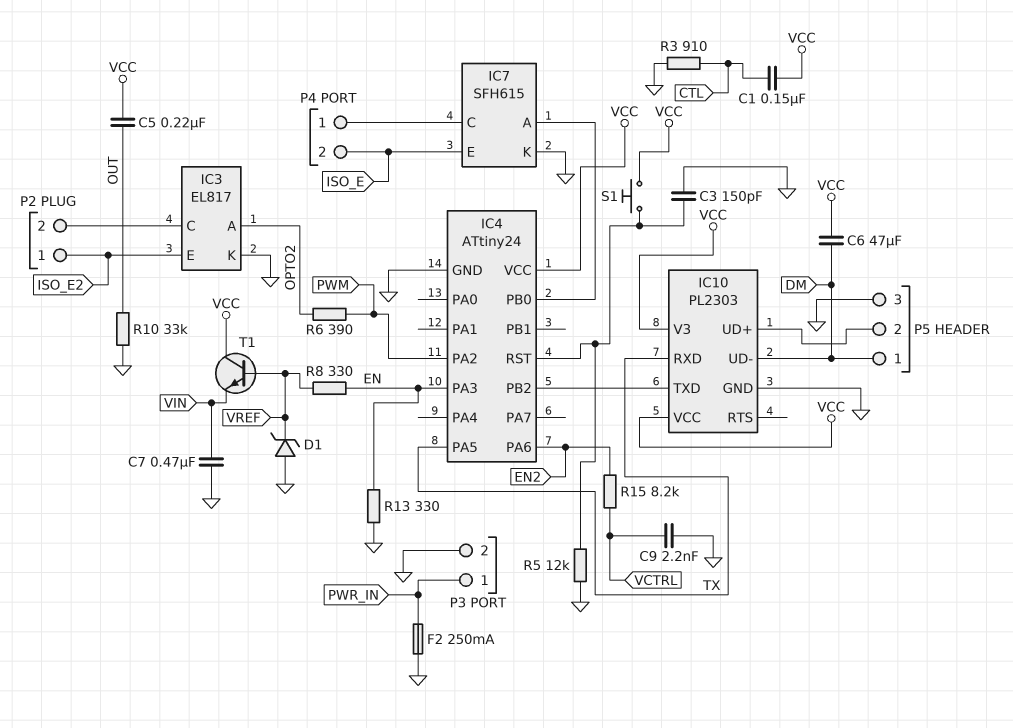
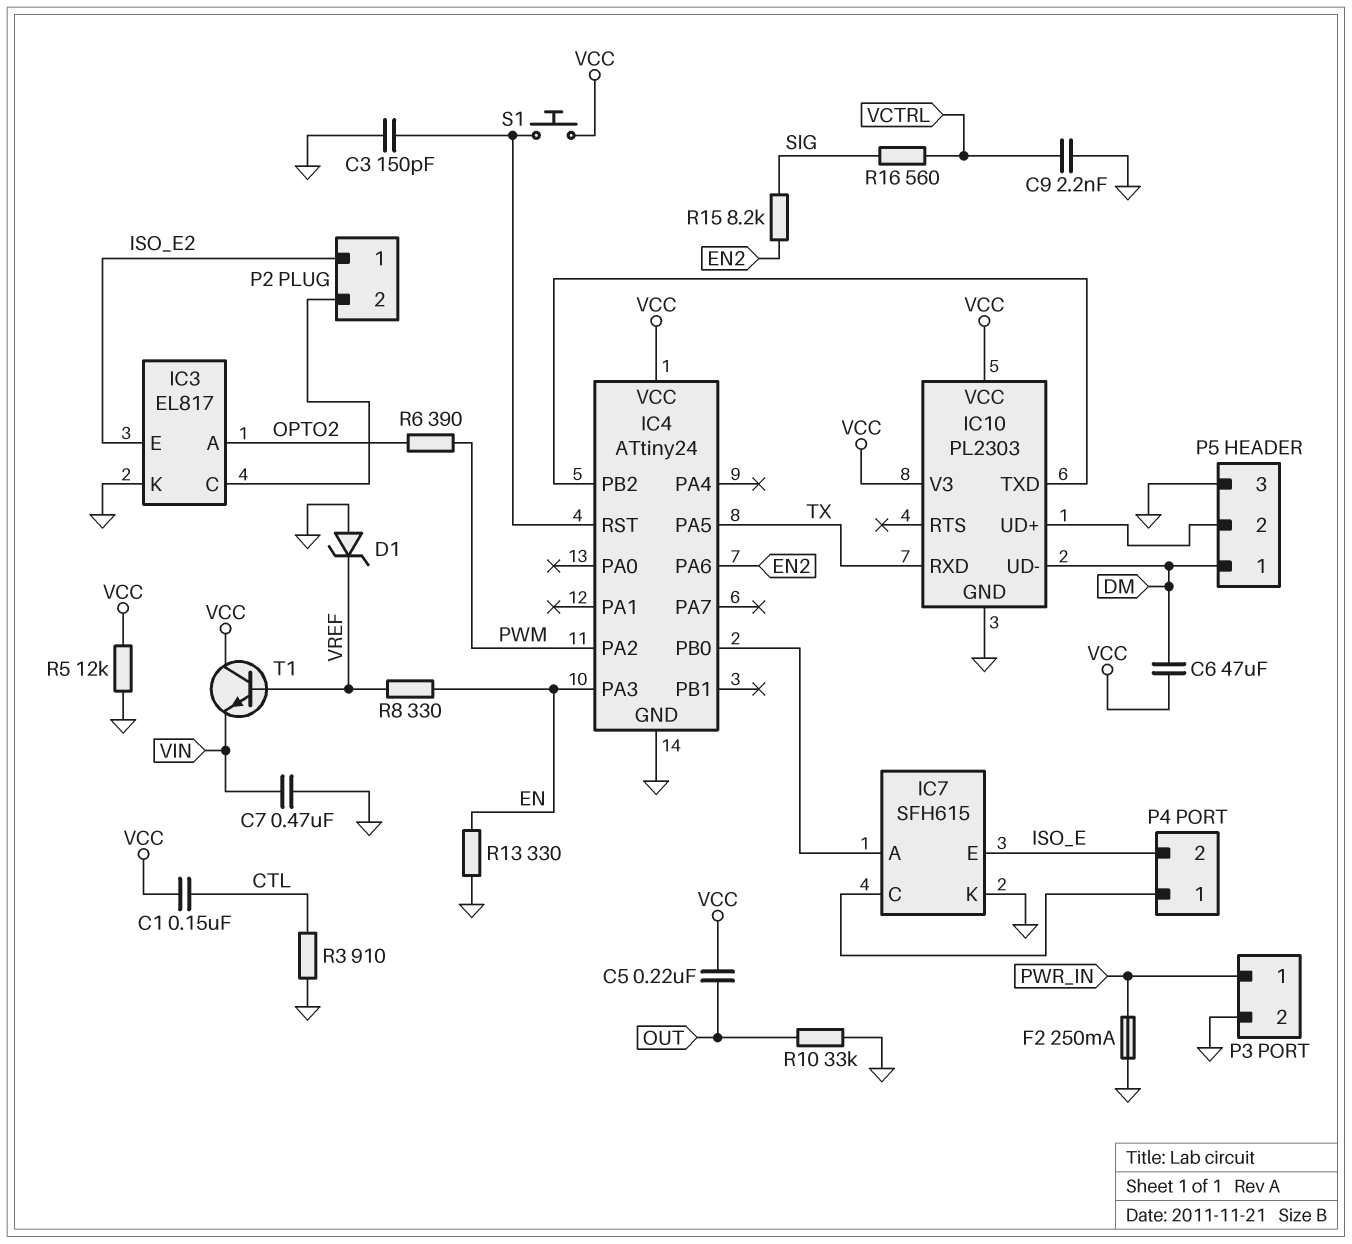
R5: 12k (GND, IC4/RST) -> 12k (GND, VCC)
R15: 8.2k (EN2, VCTRL) -> 8.2k (EN2, SIG)
R16: none -> 560 (SIG, VCTRL)

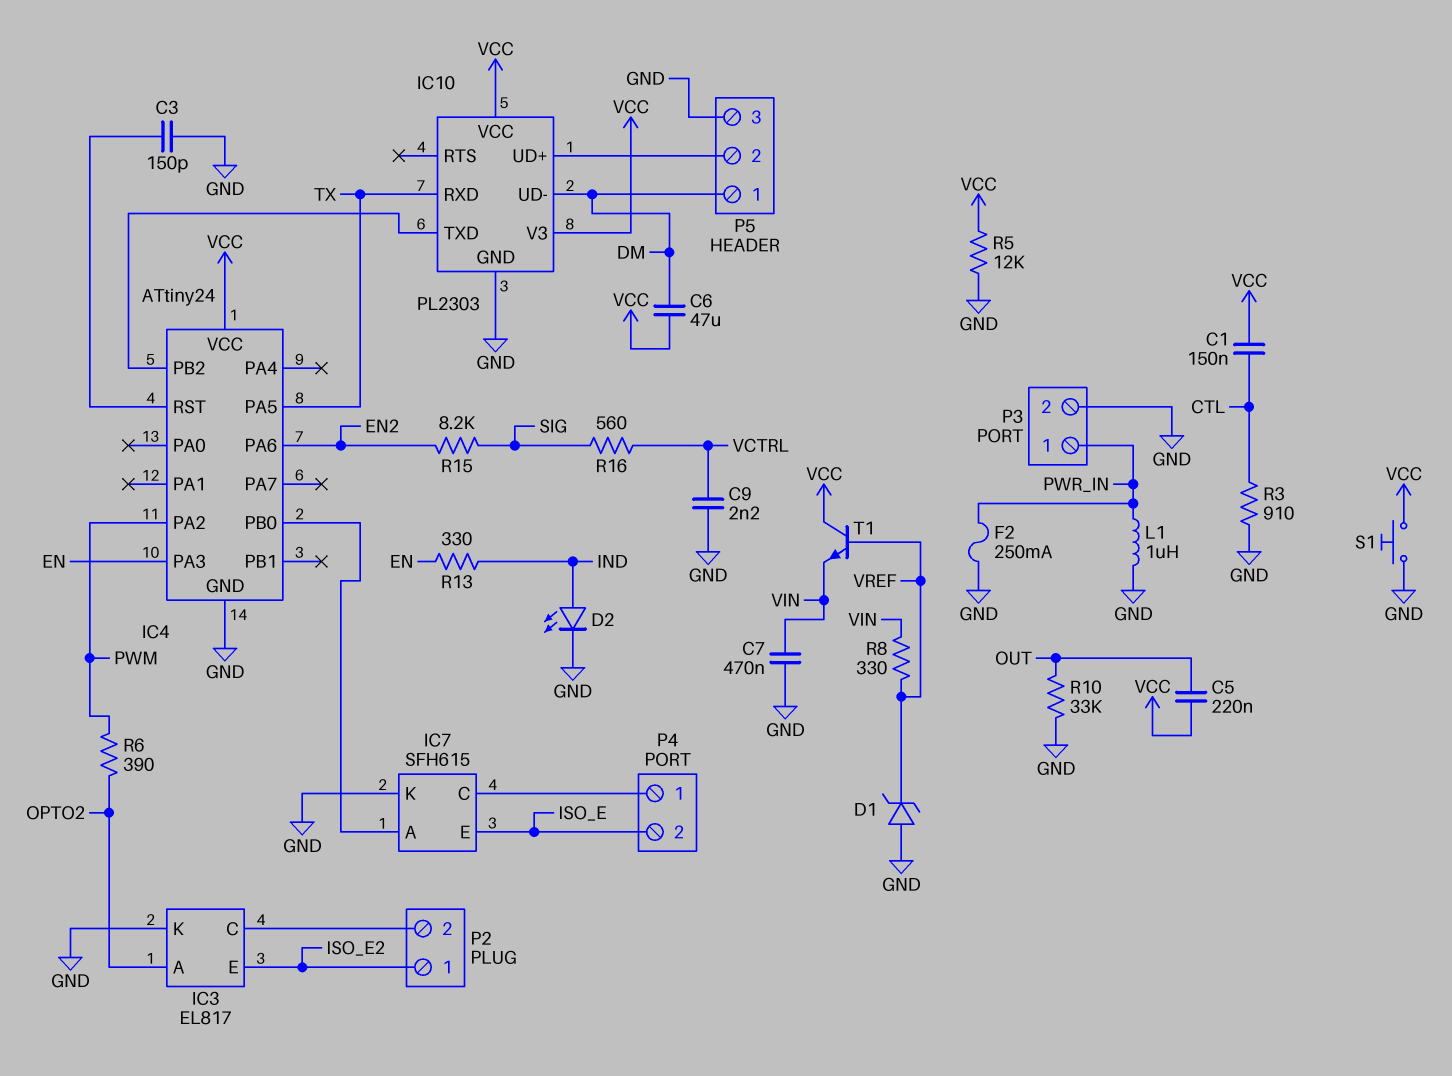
D2: none -> LED (A IND, K GND)
L1: none -> 1uH (GND, PWR_IN)
R8: 330 (EN, VREF) -> 330 (VIN, VREF)
R13: 330 (EN, GND) -> 330 (EN, IND)
S1: button (IC4/RST, VCC) -> button (GND, VCC)

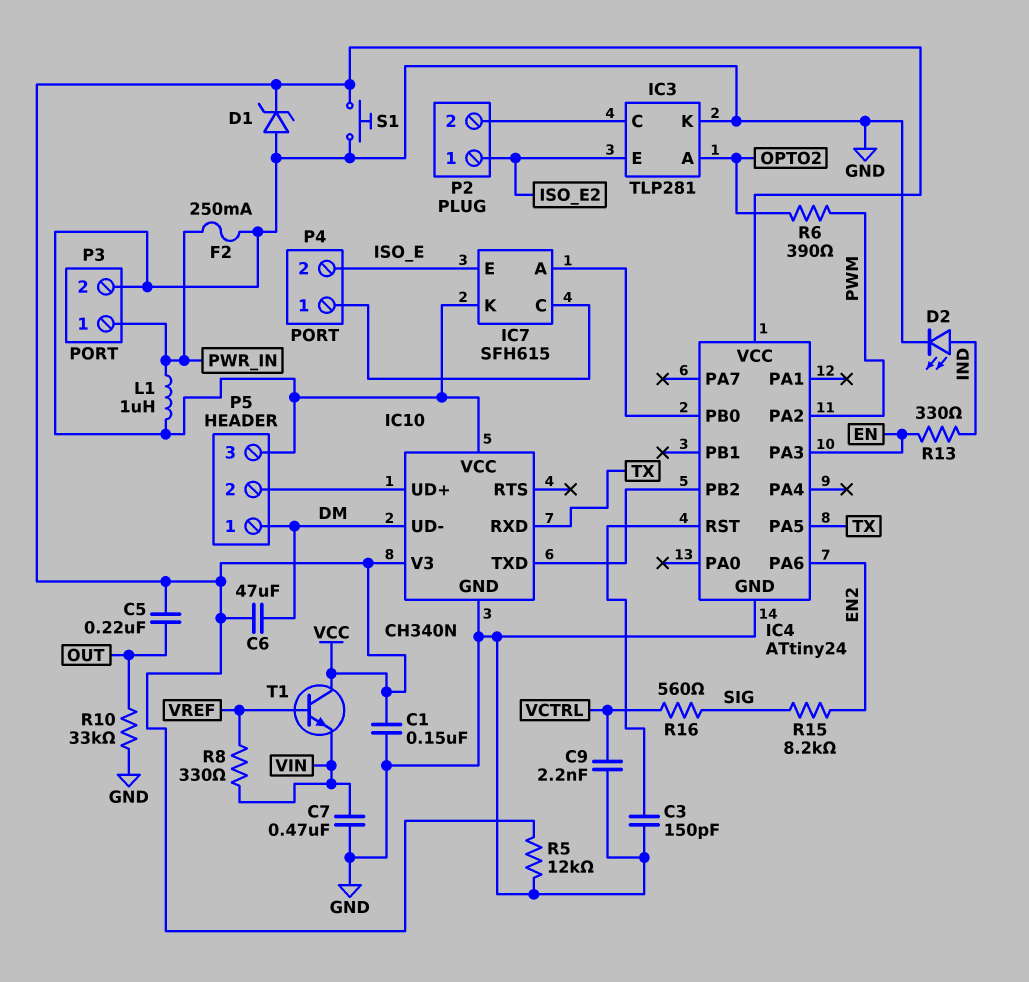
C1: 150nF (CTL, VCC) -> 150nF (GND, VCC)
D1: zener (A GND, K VREF) -> zener (A GND, K VCC)
IC3: EL817 -> TLP281
IC10: PL2303 -> CH340N
IC10 pin VCC: VCC -> GND
R3: 910 (CTL, GND) -> none

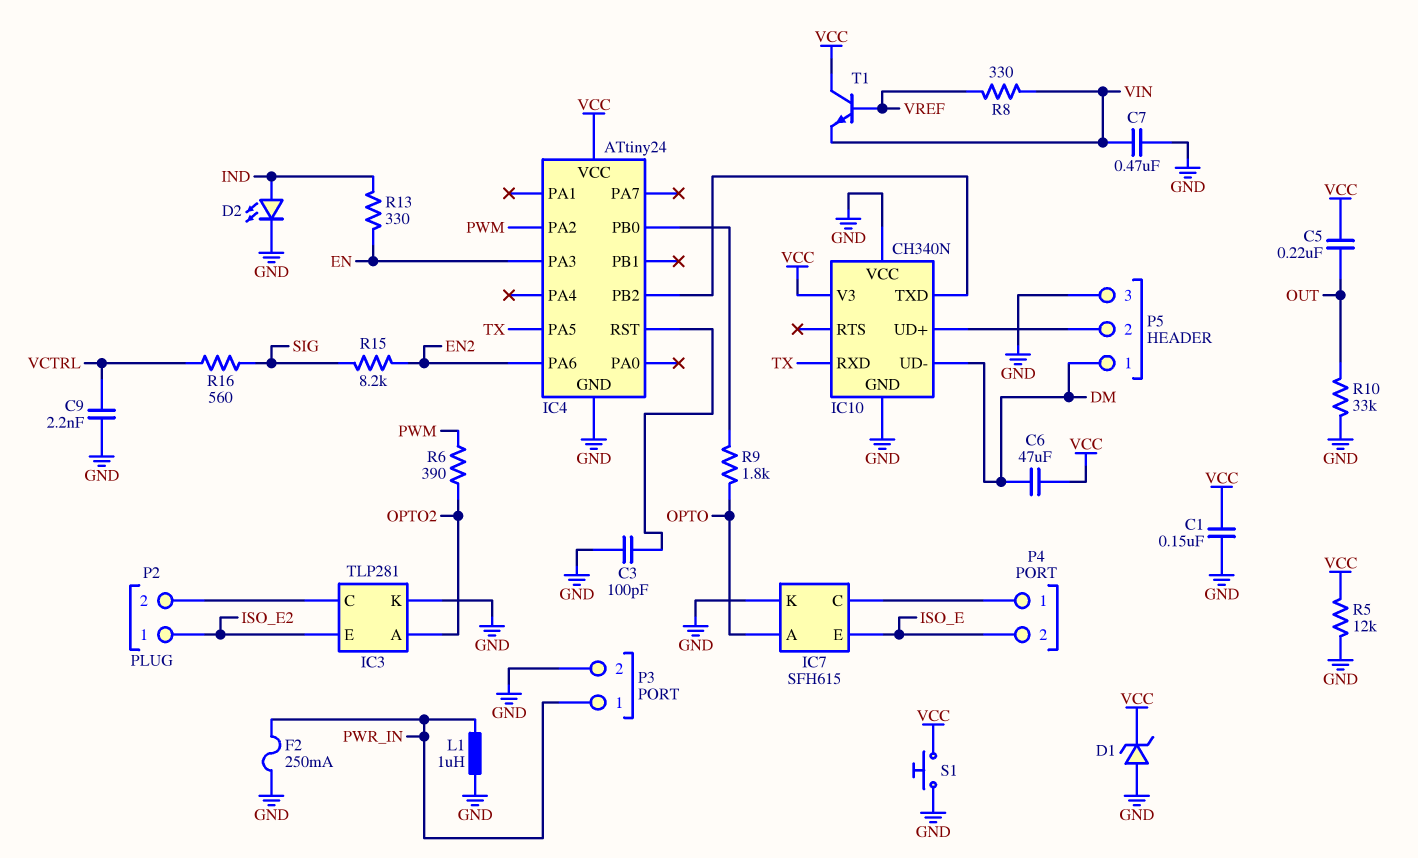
C3: 150pF (GND, IC4/RST) -> 100pF (GND, IC4/RST)
IC7 pin A: IC4/PB0 -> OPTO
R9: none -> 1.8k (IC4/PB0, OPTO)

